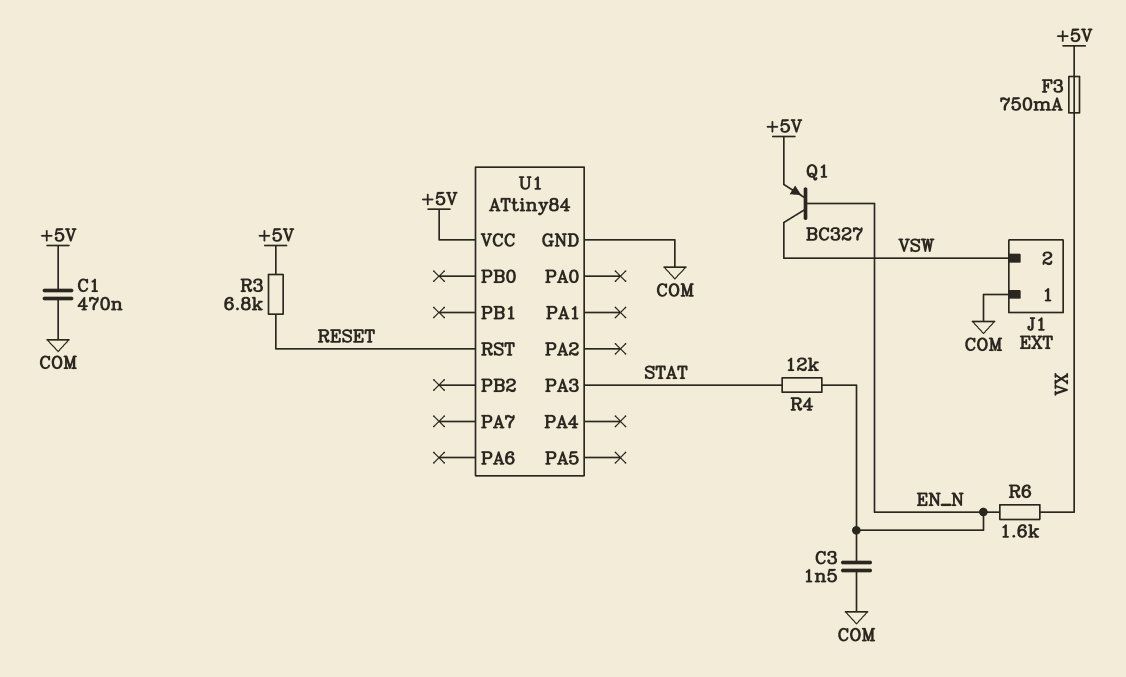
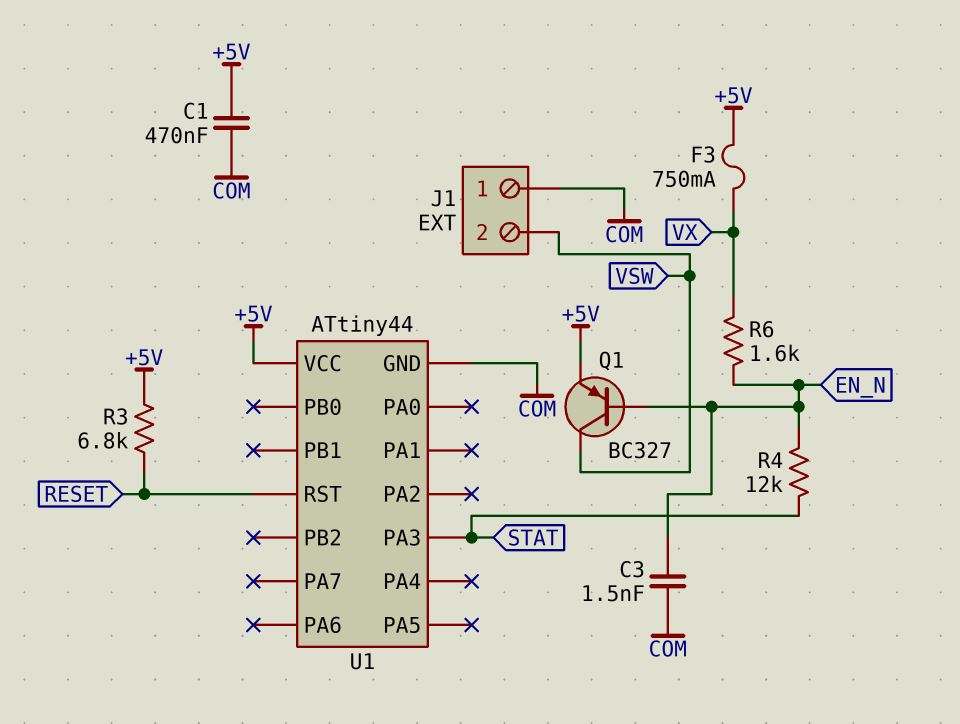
U1: ATtiny84 -> ATtiny44

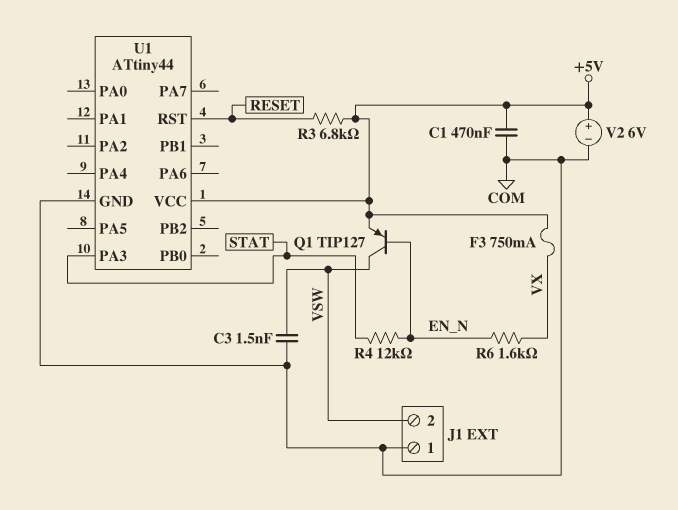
C3: 1.5nF (COM, EN_N) -> 1.5nF (COM, VSW)
Q1: PNP BC327 (B EN_N, C VSW, E +5V) -> PNP TIP127 (B EN_N, C VSW, E +5V)
V2: none -> 6V (plus +5V, minus COM)

